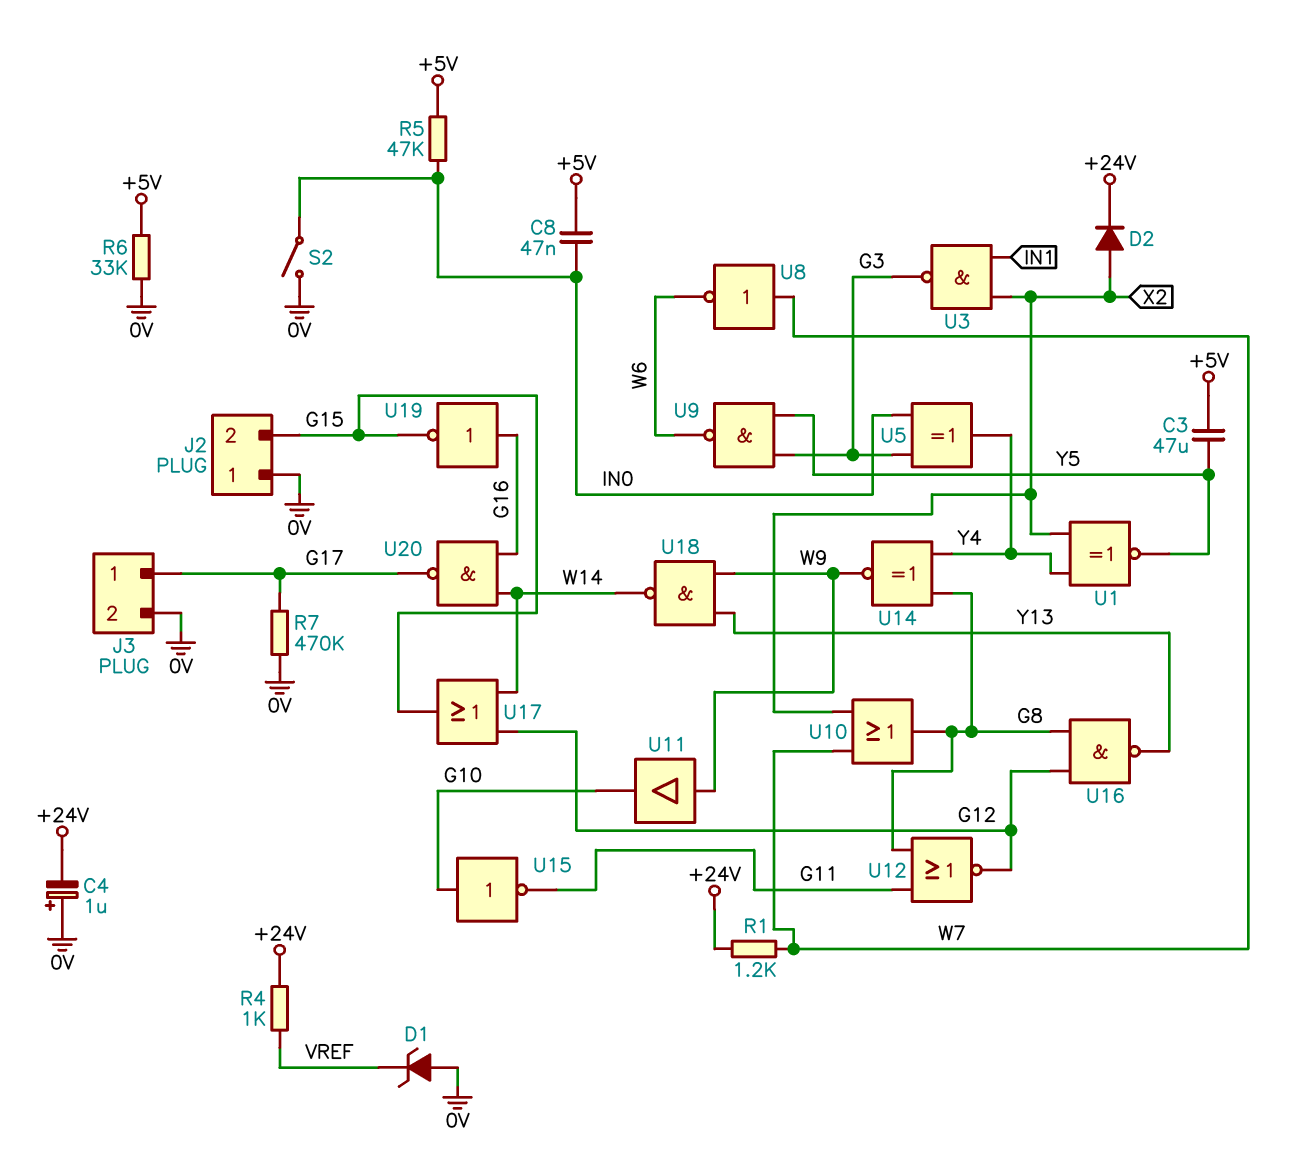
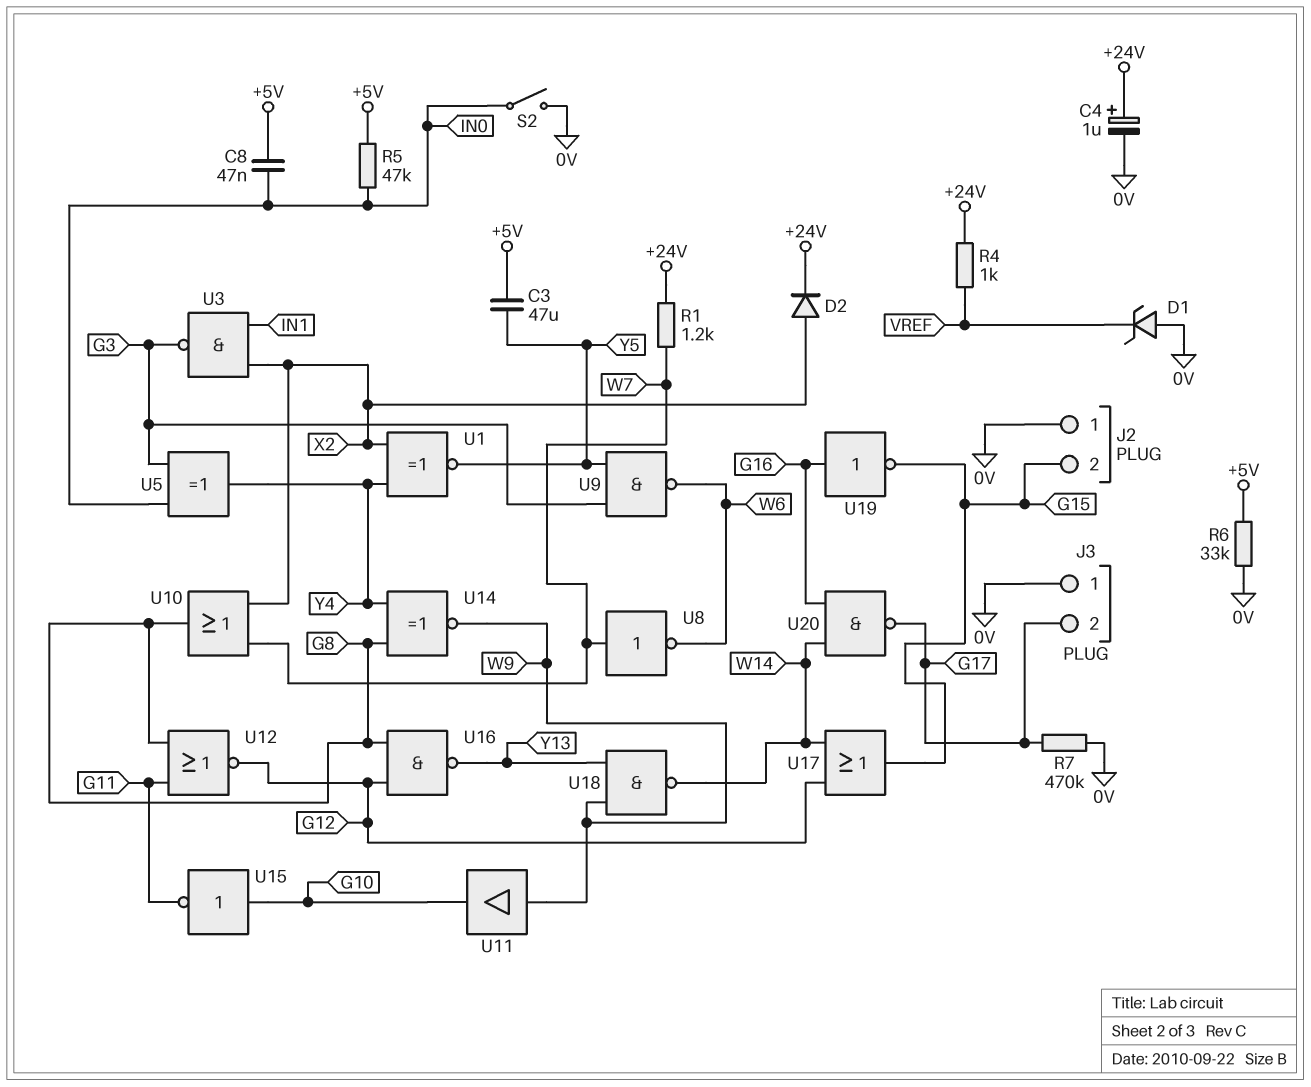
C4: 1uF (plus 0V, minus +24V) -> 1uF (plus +24V, minus 0V)
J3 pin 1: G17 -> 0V
J3 pin 2: 0V -> G17

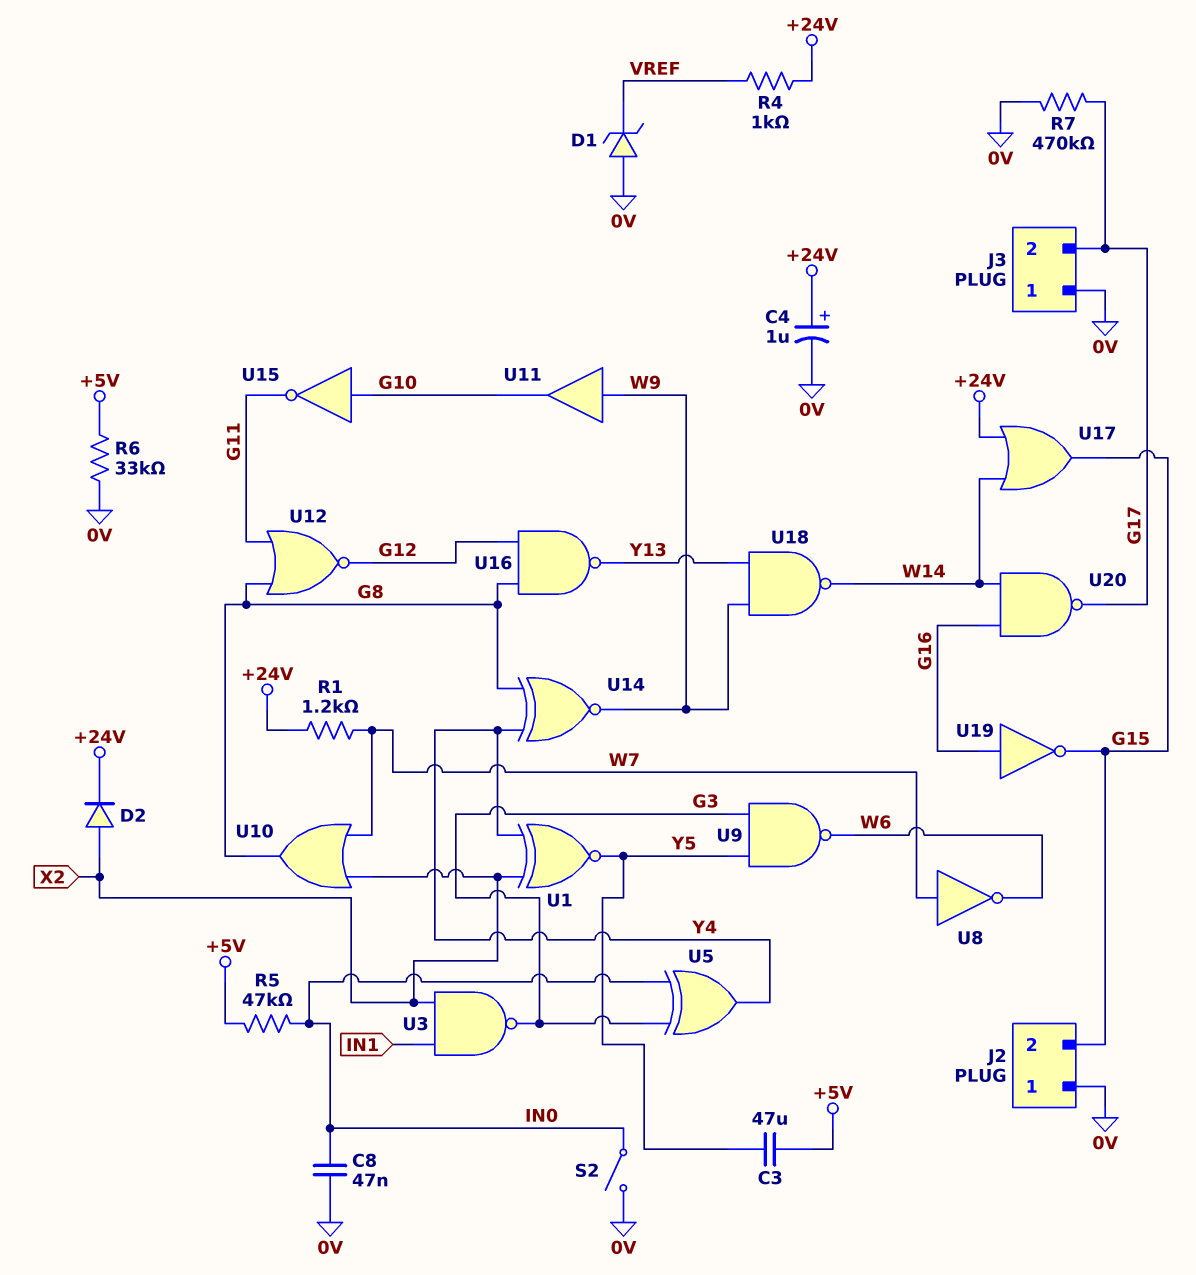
C8: 47nF (+5V, IN0) -> 47nF (0V, IN0)
U17: OR (in G12, in W14, out G15) -> OR (in +24V, in W14, out G15)

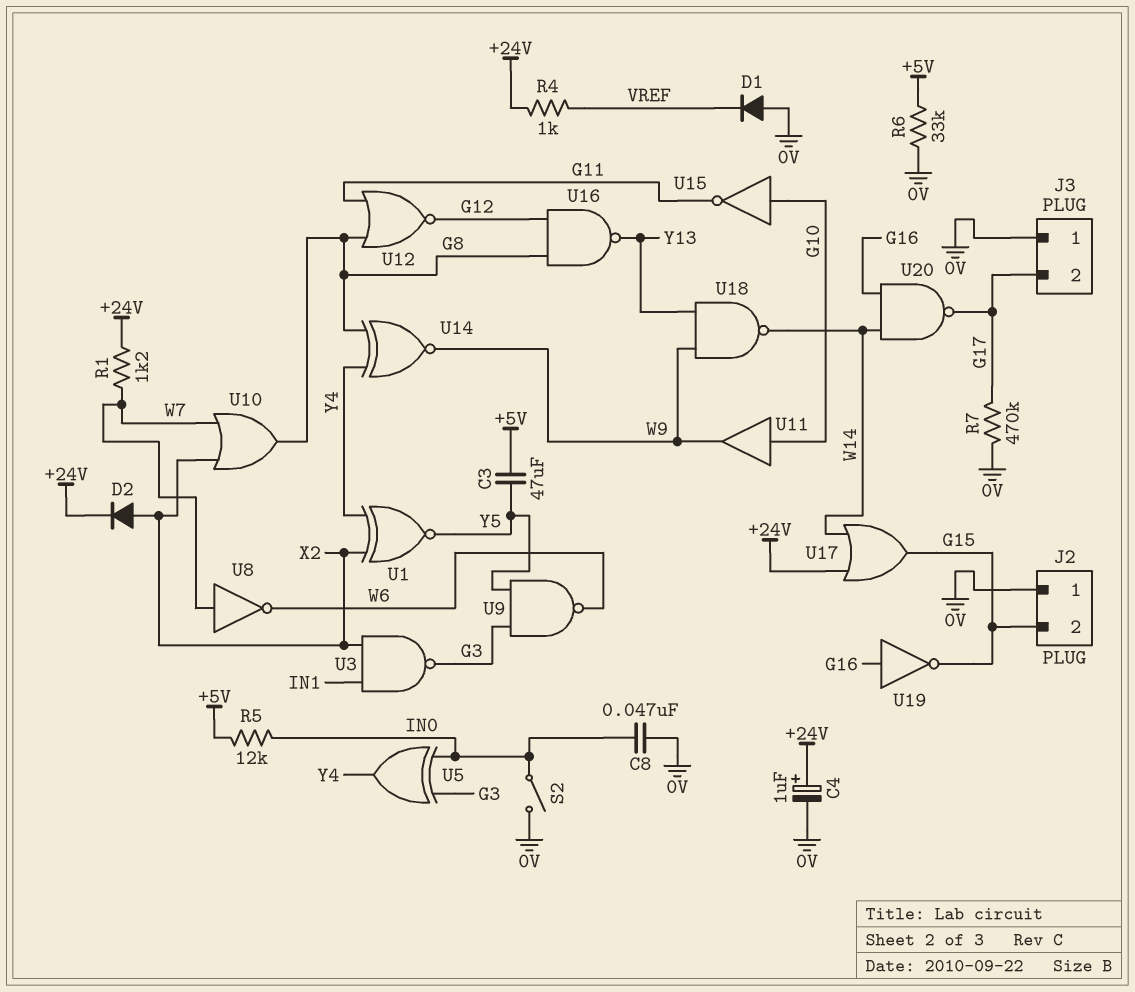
D1: zener (A 0V, K VREF) -> diode (A 0V, K VREF)
R5: 47k (+5V, IN0) -> 12k (+5V, IN0)
U11: buffer (in W9, out G10) -> buffer (in G10, out W9)

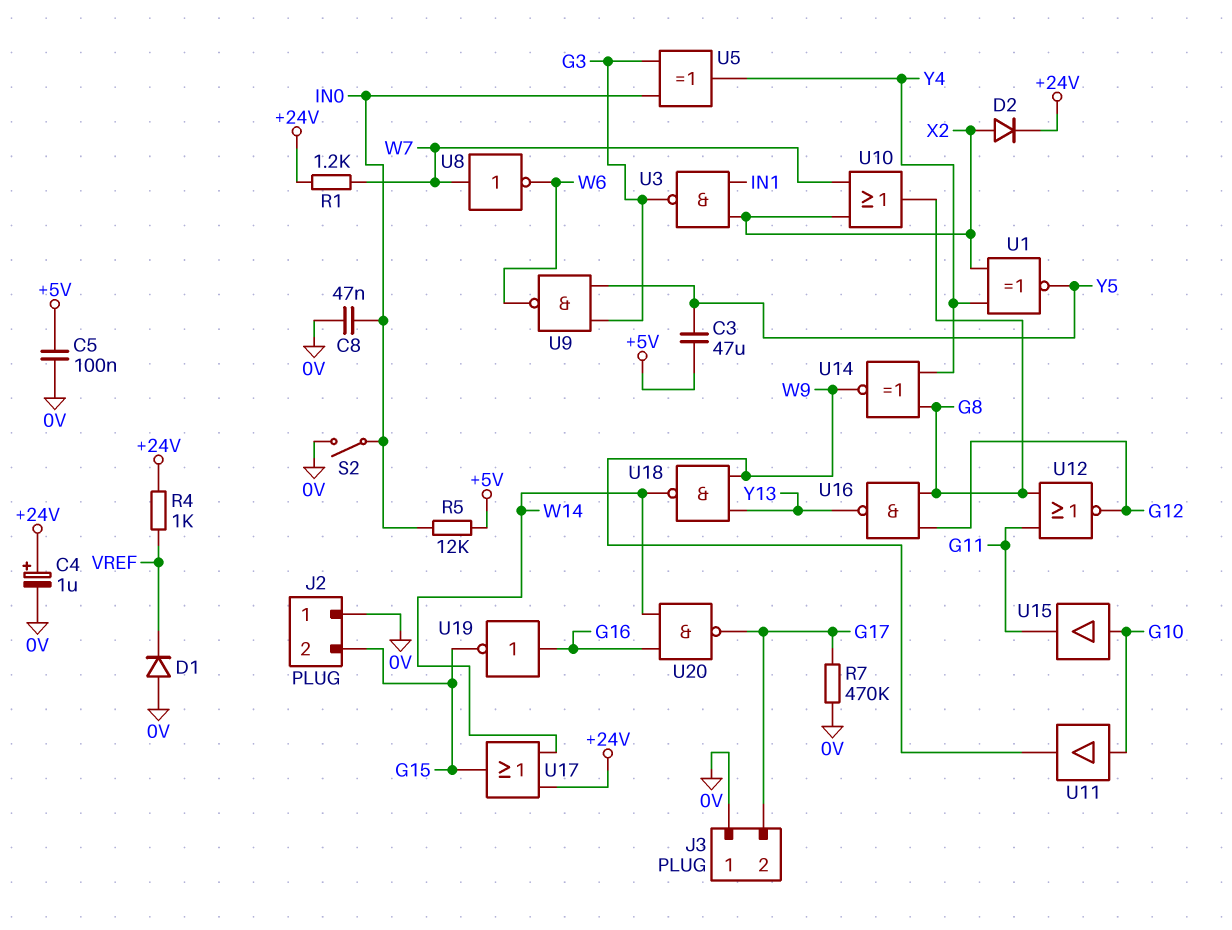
C5: none -> 100nF (+5V, 0V)
R6: 33k (+5V, 0V) -> none
U15: NOT (in G10, out G11) -> buffer (in G10, out G11)

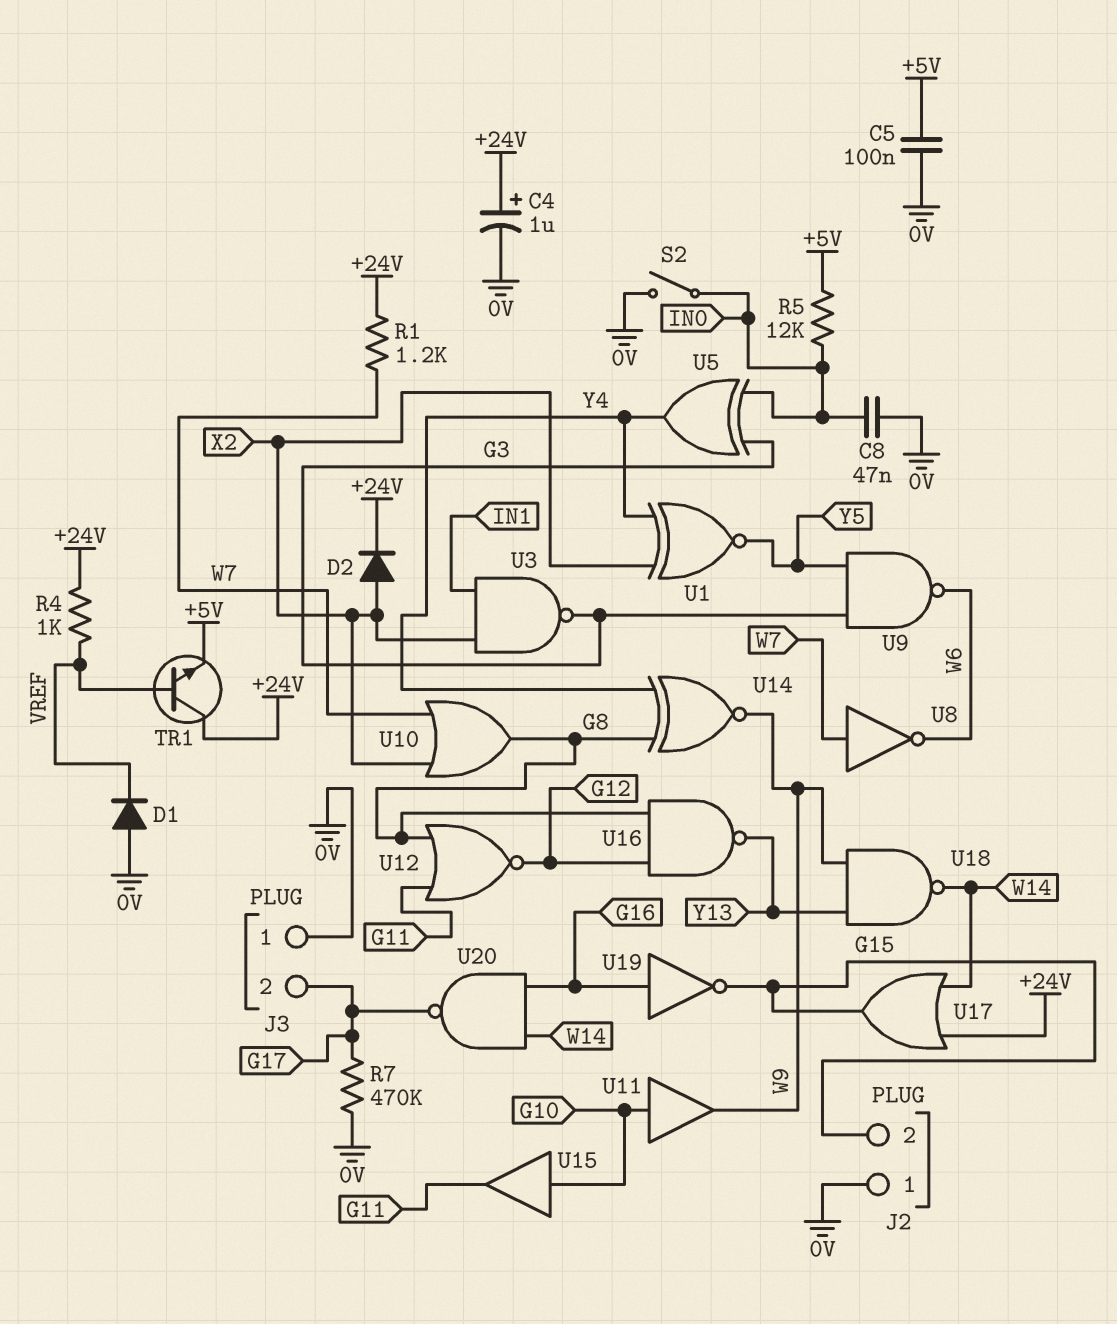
C3: 47uF (+5V, Y5) -> none
TR1: none -> NPN (B VREF, C +24V, E +5V)

